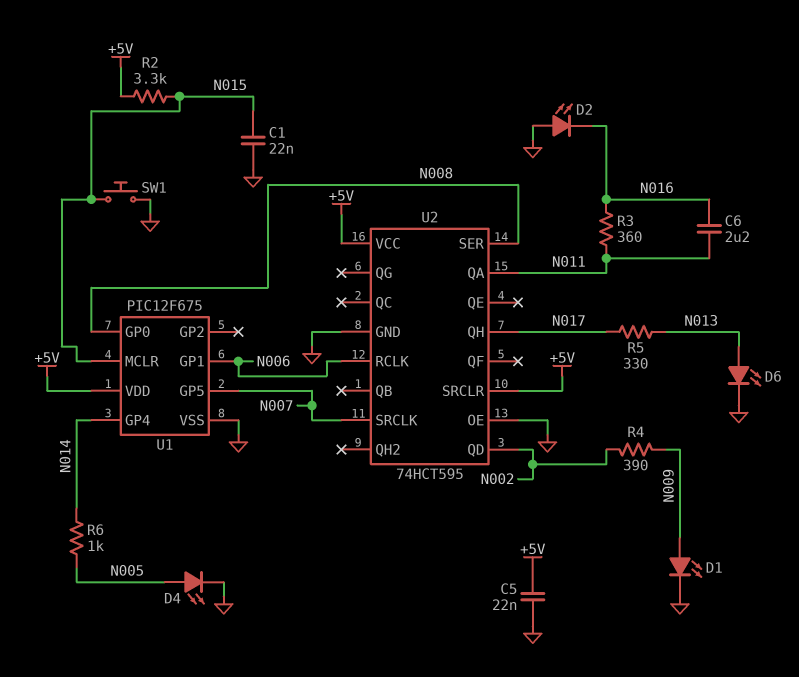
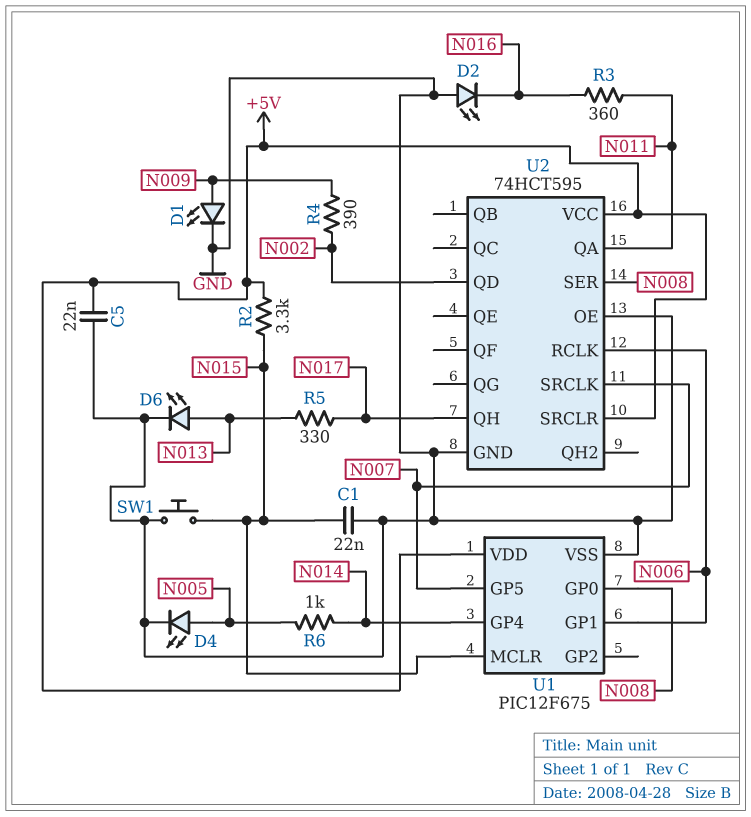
C6: 2.2uF (N011, N016) -> none

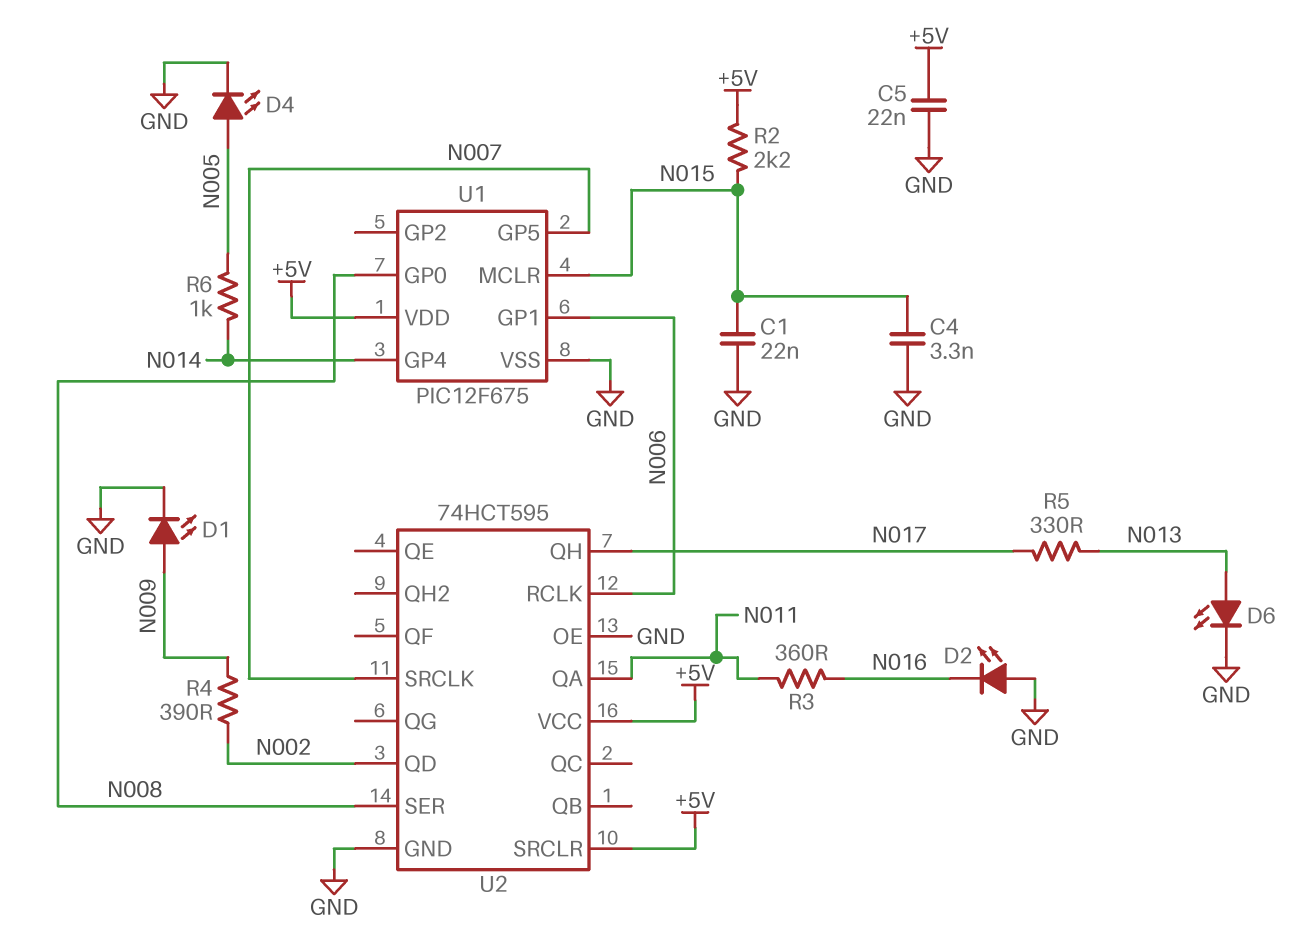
C4: none -> 3.3nF (GND, N015)
R2: 3.3k (+5V, N015) -> 2.2k (+5V, N015)
SW1: button (GND, N015) -> none

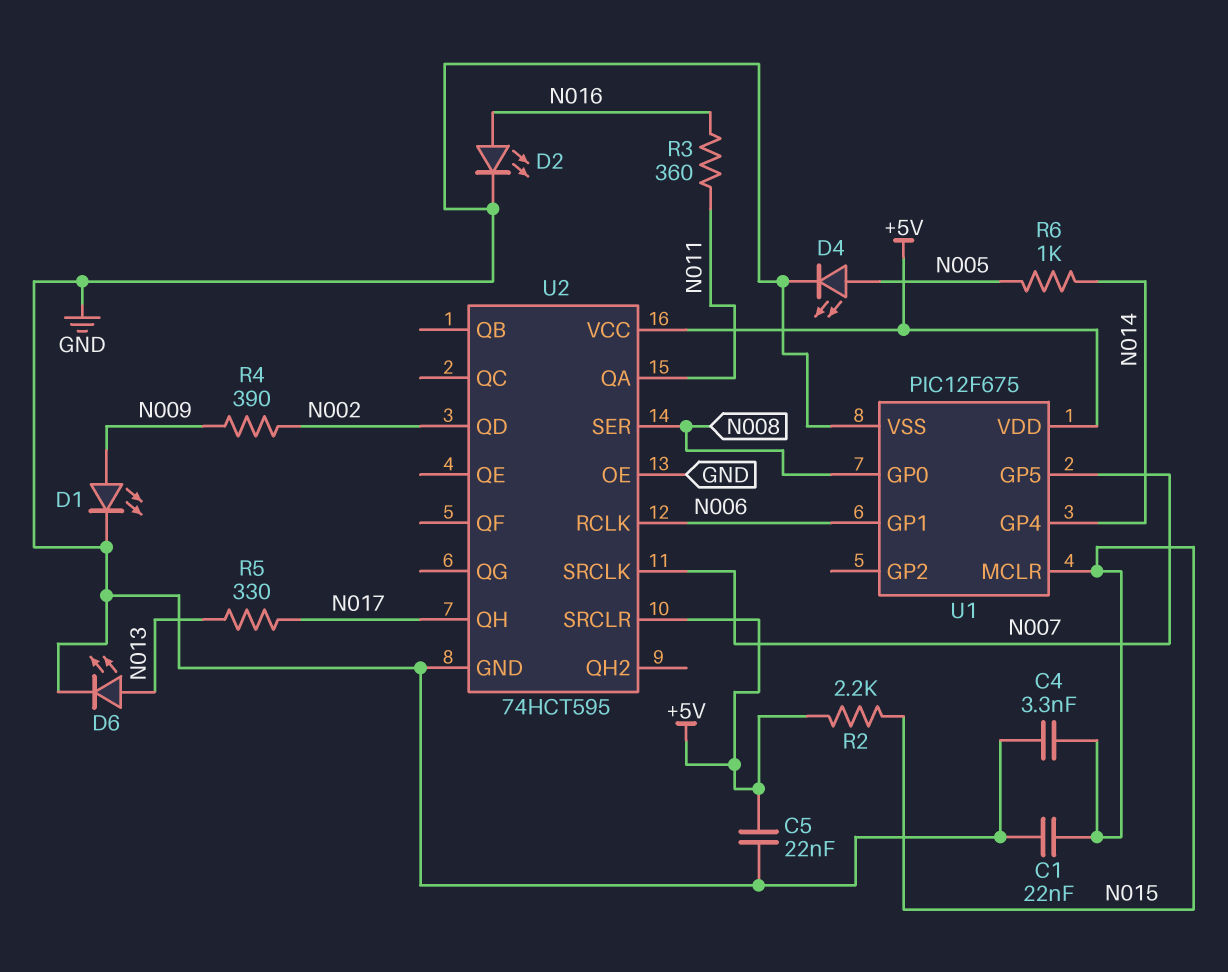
D2: LED (A GND, K N016) -> LED (A N016, K GND)

